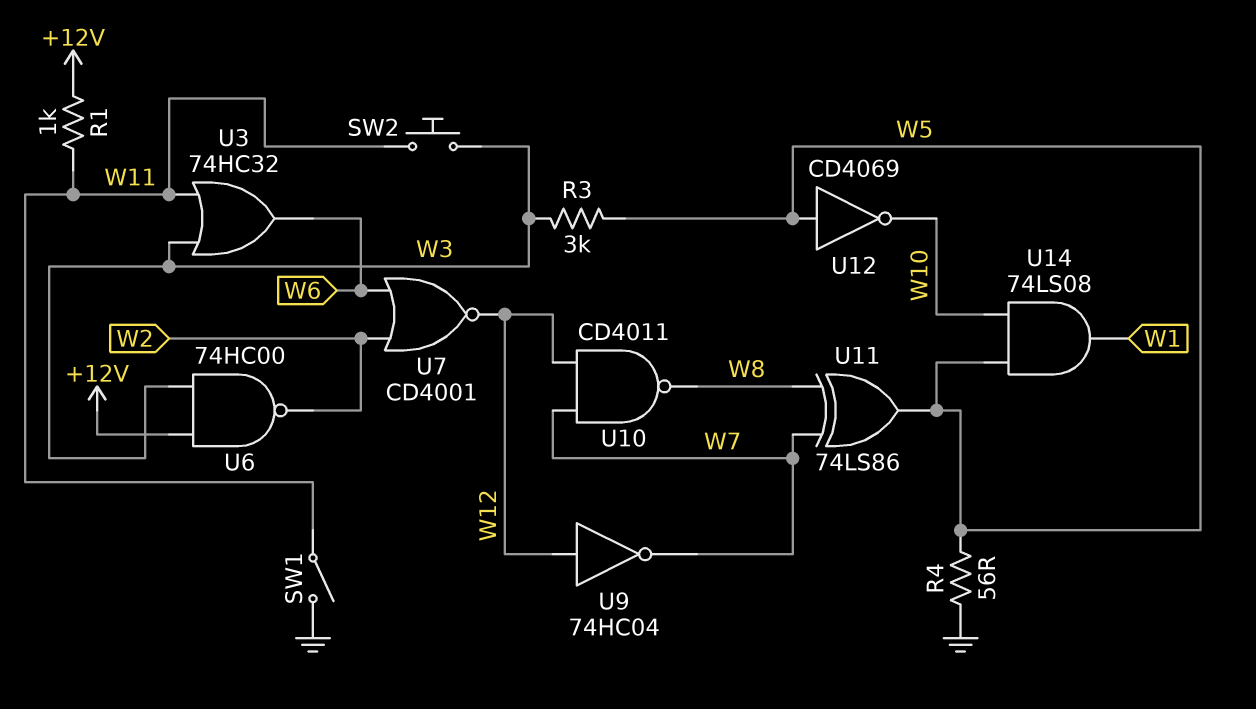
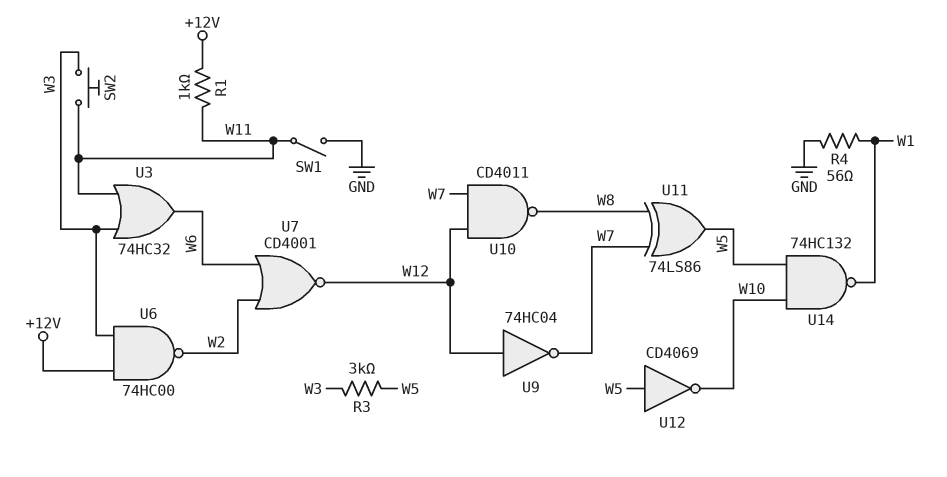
R4: 56 (GND, W5) -> 56 (GND, W1)
U14: AND 74LS08 (in W5, in W10, out W1) -> NAND 74HC132 (in W5, in W10, out W1)

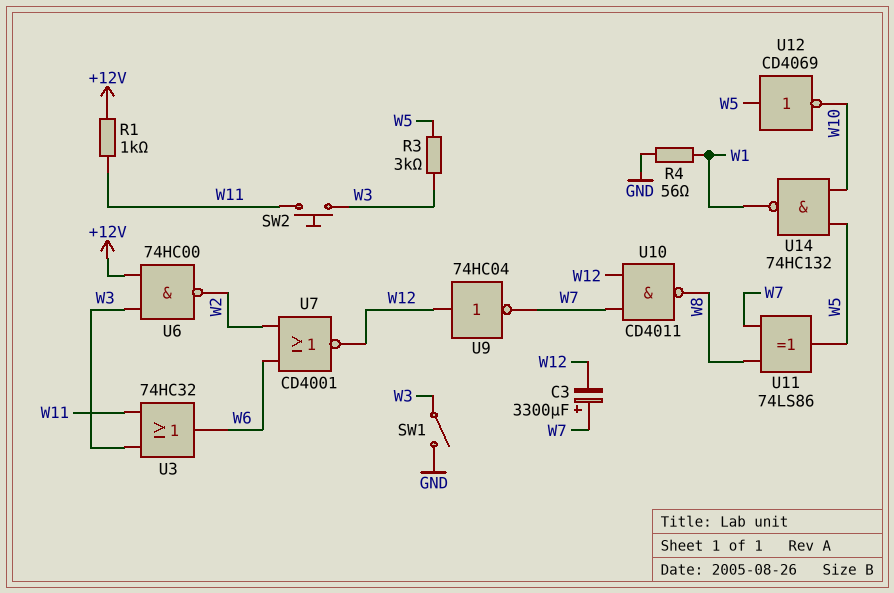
C3: none -> 3300uF (plus W7, minus W12)
SW1: switch (GND, W11) -> switch (GND, W3)

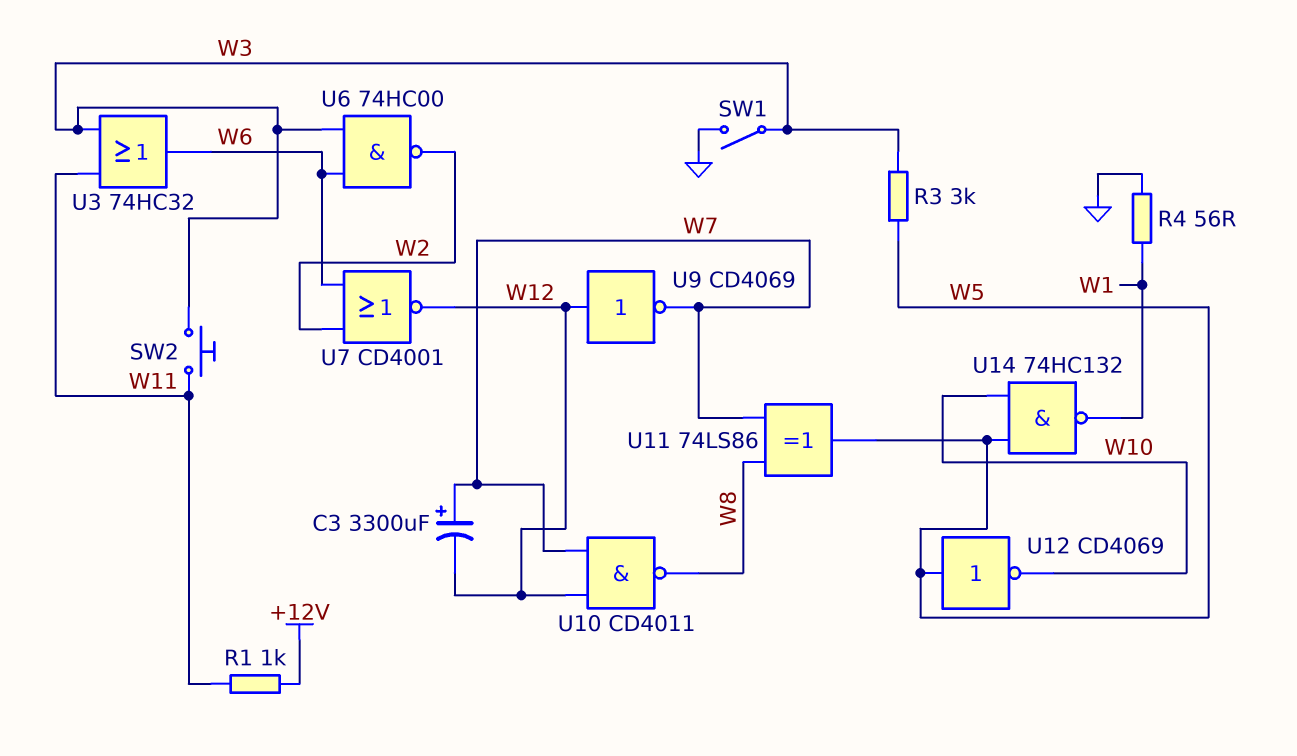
U6: NAND 74HC00 (in +12V, in W3, out W2) -> NAND 74HC00 (in W3, in W6, out W2)
U9: NOT 74HC04 (in W12, out W7) -> NOT CD4069 (in W12, out W7)

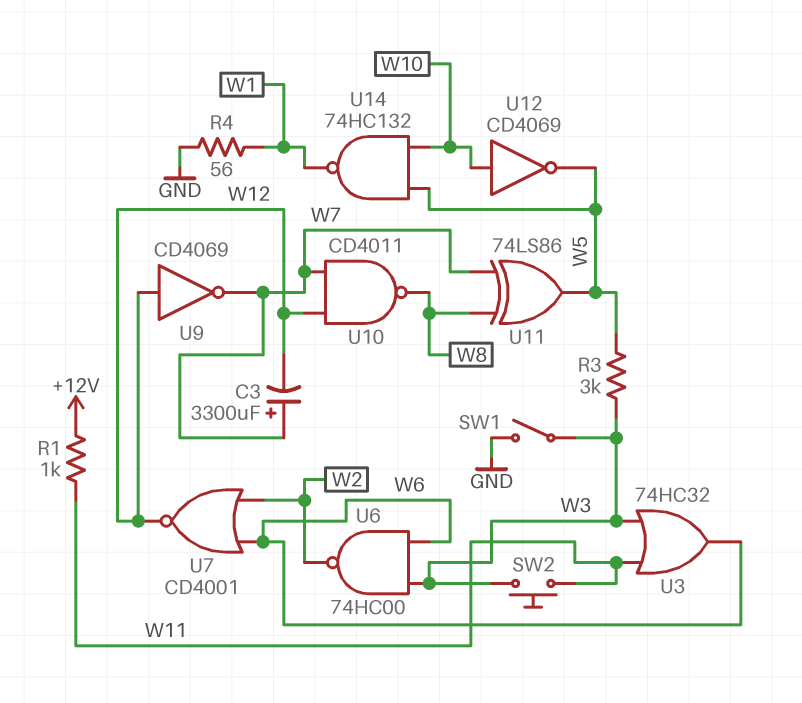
U12: NOT CD4069 (in W5, out W10) -> NOT CD4069 (in W10, out W5)

